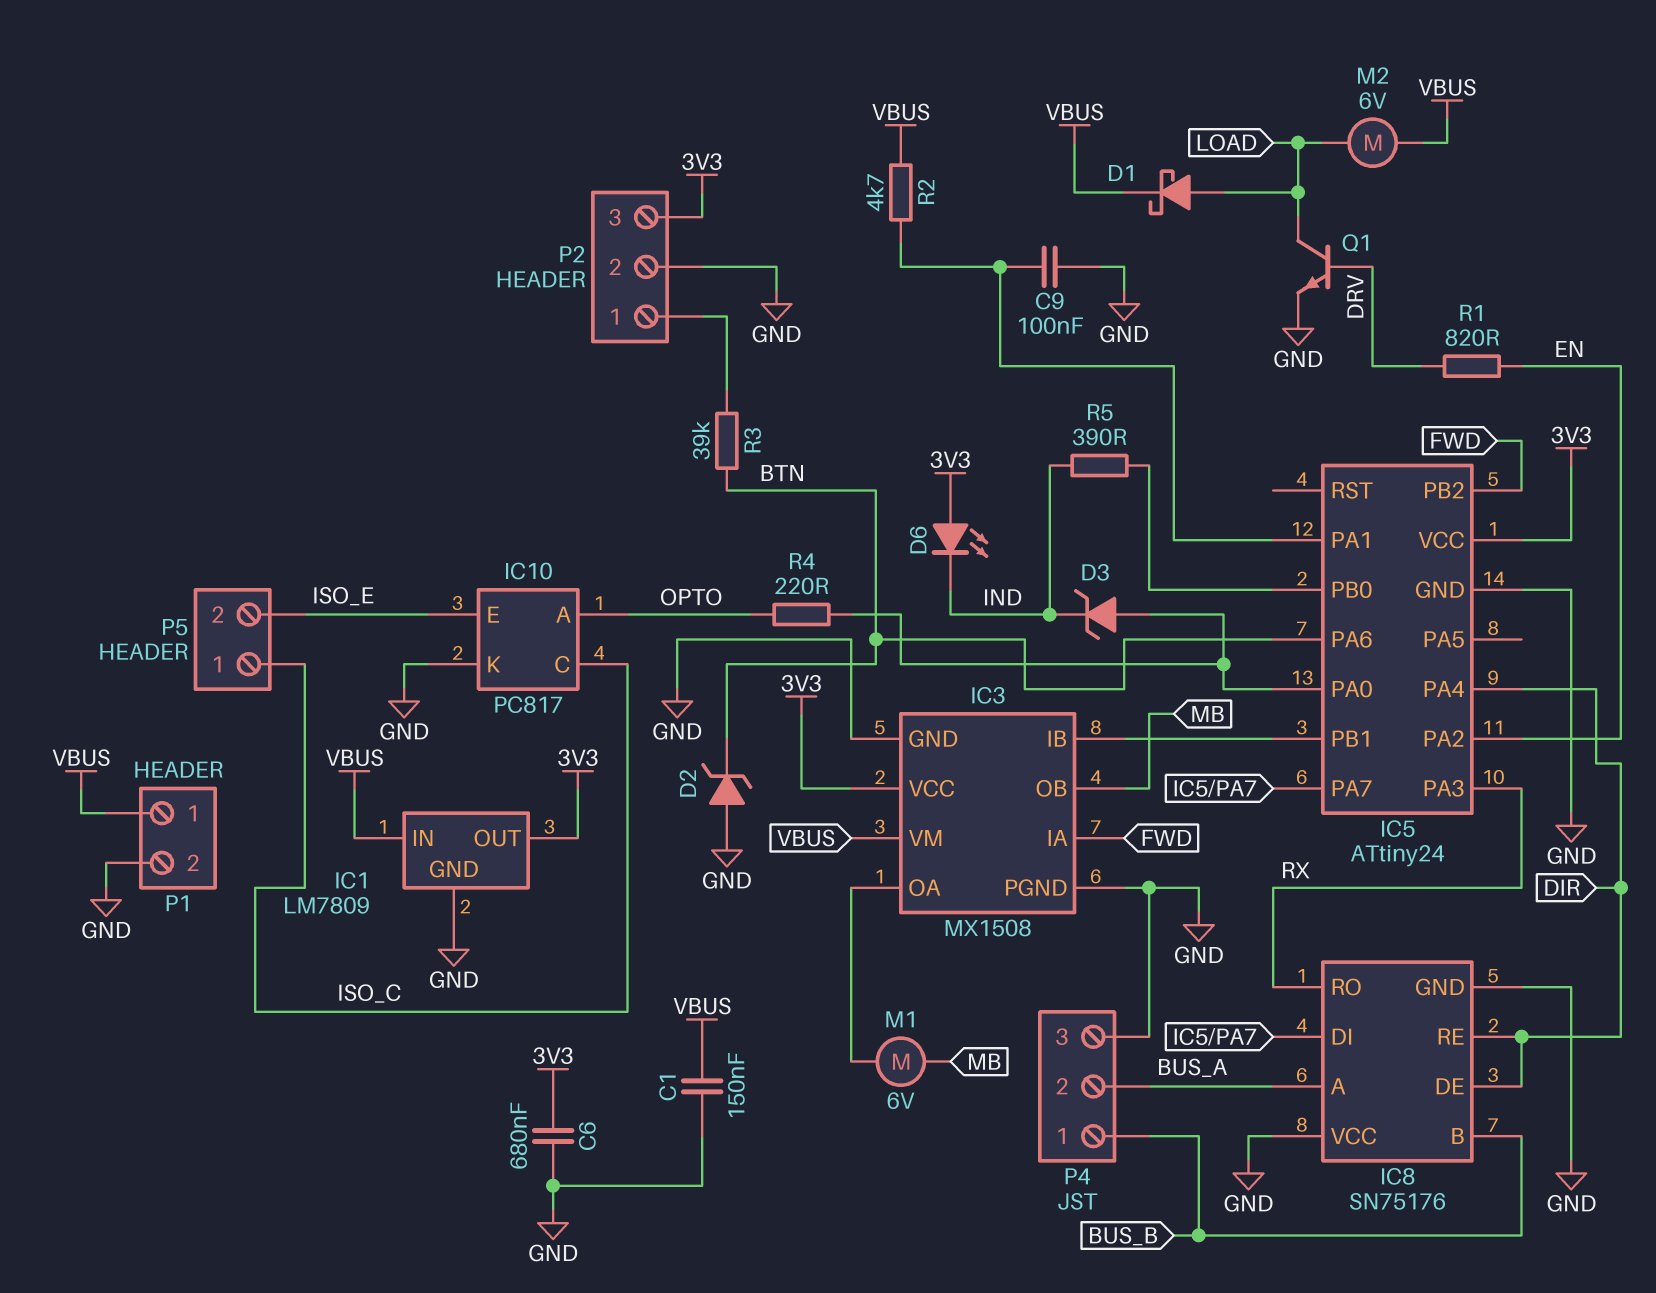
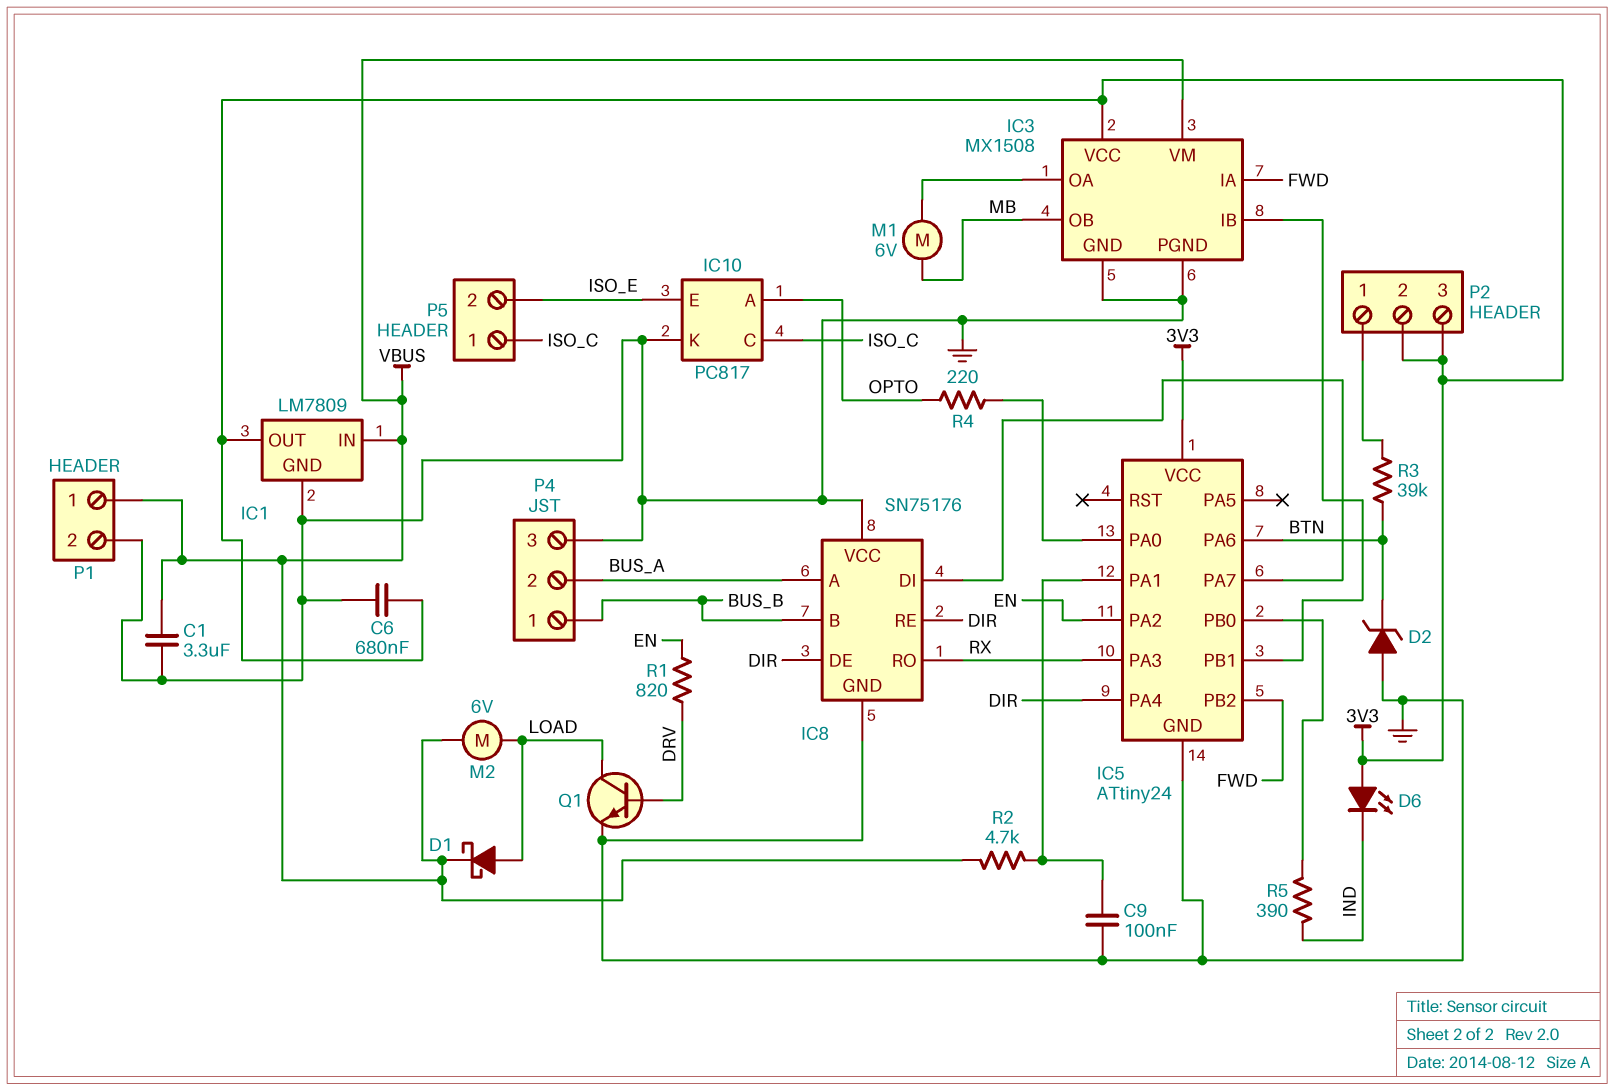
C1: 150nF (GND, VBUS) -> 3.3uF (GND, VBUS)
D3: zener (A IC5/PA0, K IND) -> none
P2 pin 2: GND -> 3V3

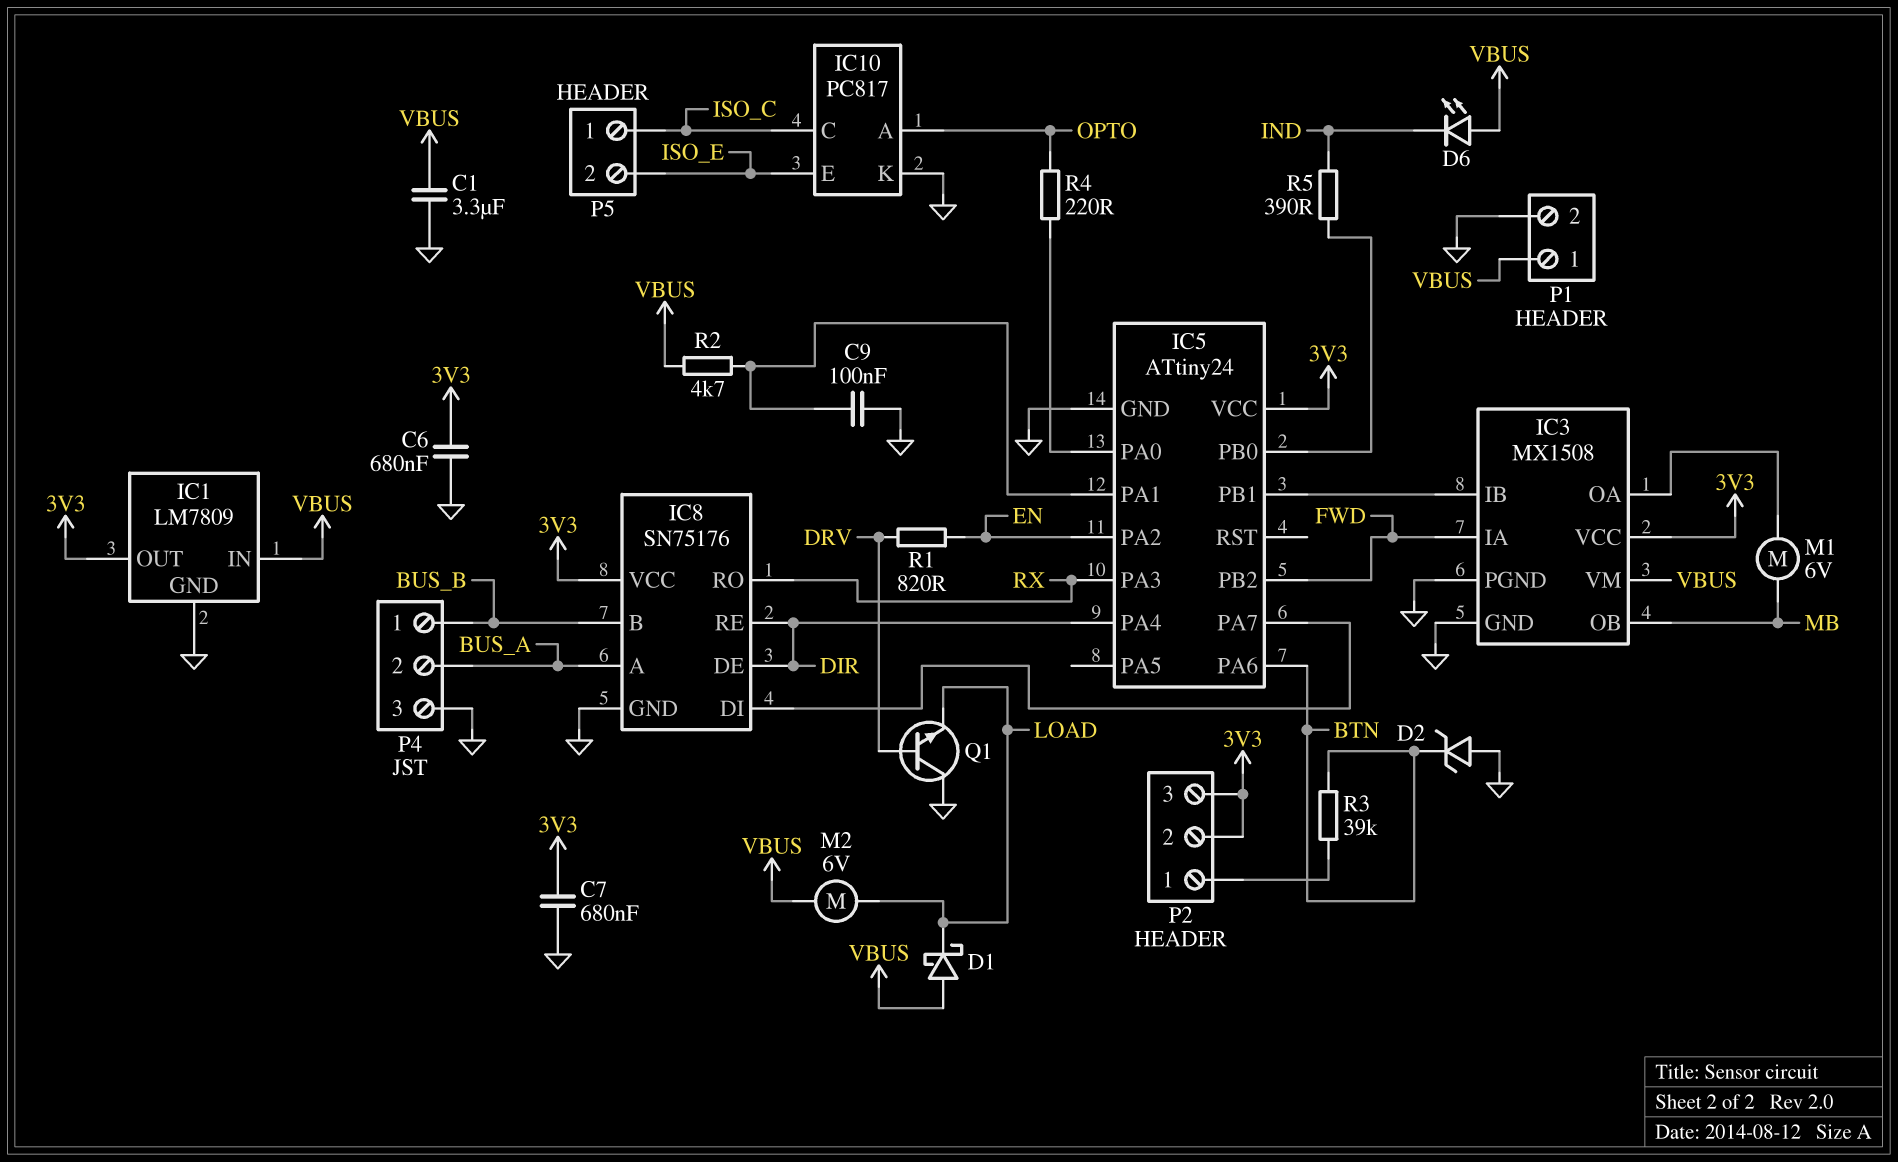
C7: none -> 680nF (3V3, GND)
D1: schottky (A LOAD, K VBUS) -> schottky (A VBUS, K LOAD)
D6: LED (A 3V3, K IND) -> LED (A VBUS, K IND)
IC8 pin VCC: GND -> 3V3
Q1: NPN (B DRV, C LOAD, E GND) -> NPN (B DRV, C GND, E LOAD)

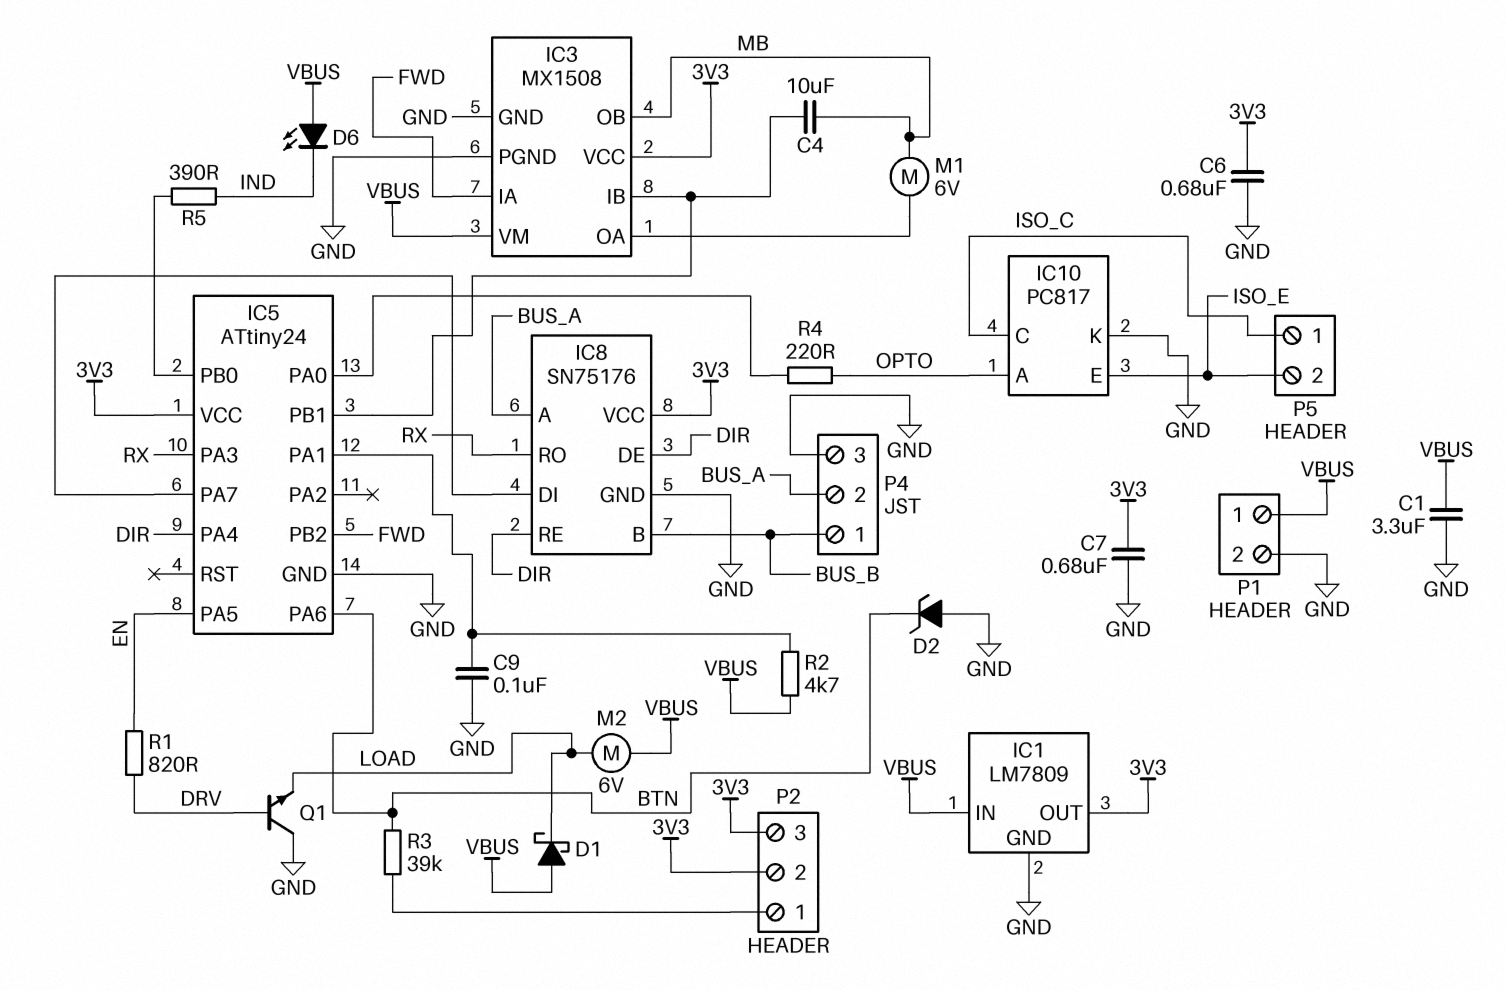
C4: none -> 10uF (IC3/IB, MB)
IC5 pin PA2: EN -> none
IC5 pin PA5: none -> EN

